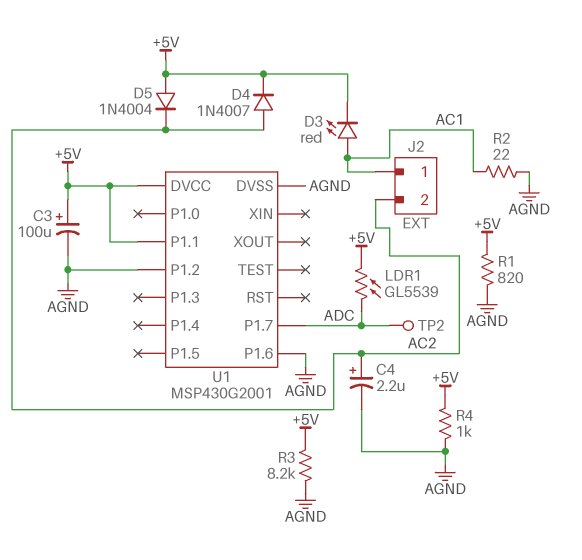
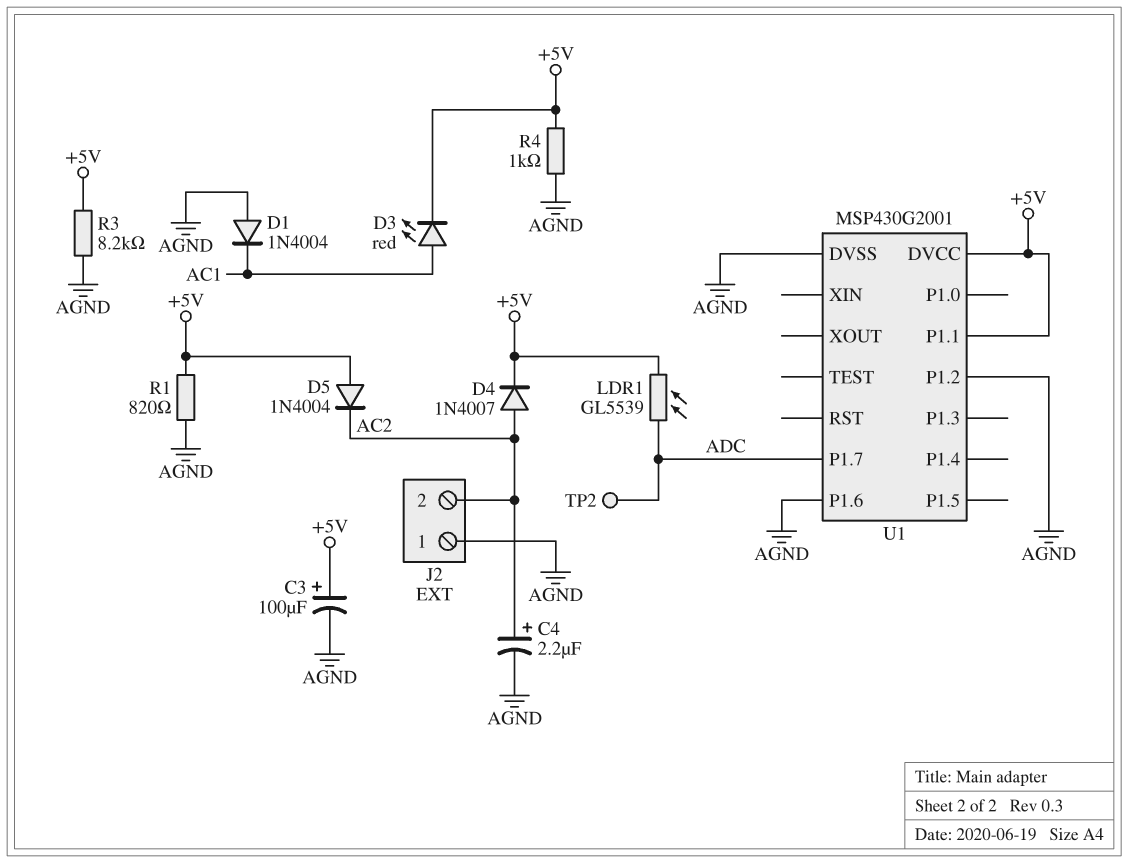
D1: none -> diode 1N4004 (A AGND, K AC1)
J2 pin 1: AC1 -> AGND
R2: 22 (AC1, AGND) -> none

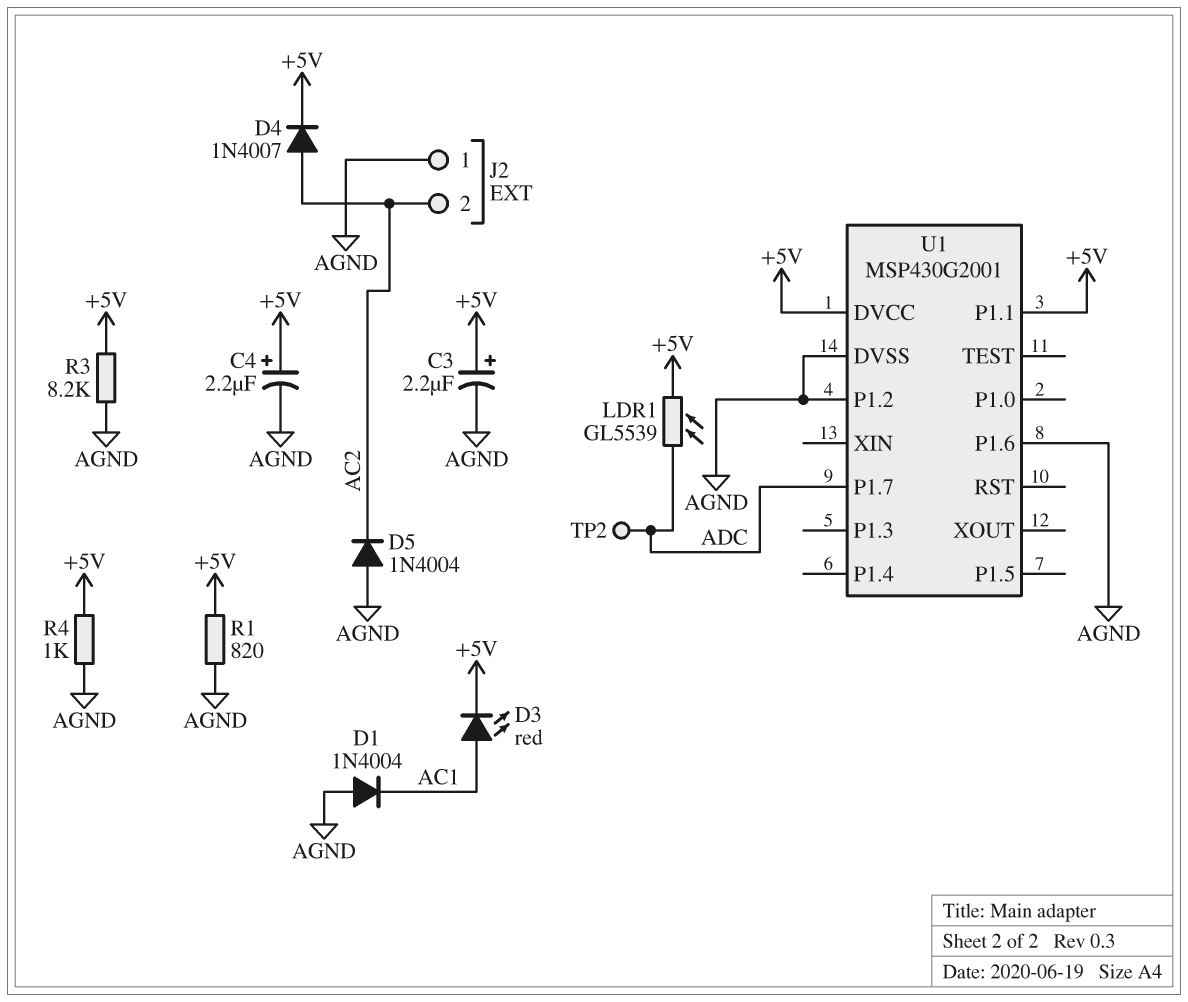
C3: 100uF (plus +5V, minus AGND) -> 2.2uF (plus +5V, minus AGND)
C4: 2.2uF (plus AC2, minus AGND) -> 2.2uF (plus +5V, minus AGND)
D5: diode 1N4004 (A +5V, K AC2) -> diode 1N4004 (A AGND, K AC2)

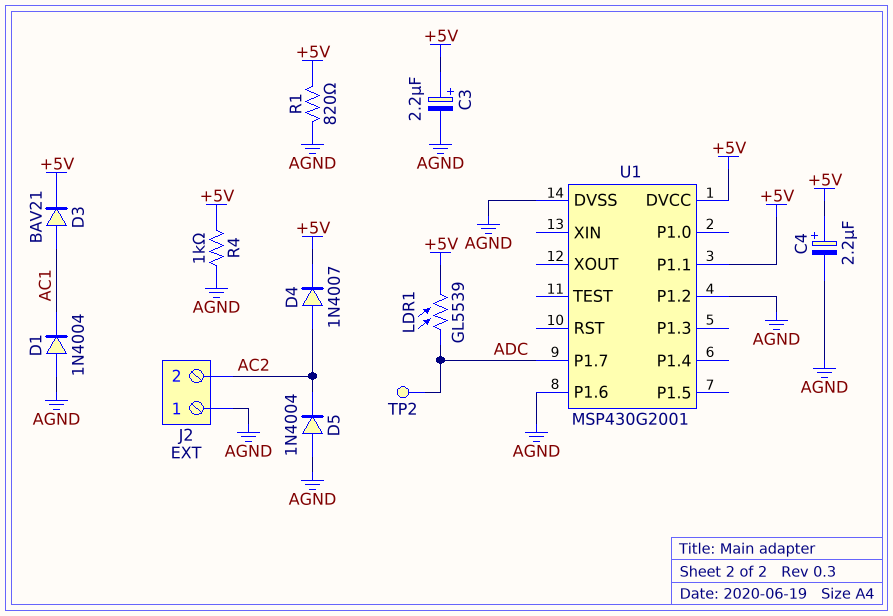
D3: LED red (A AC1, K +5V) -> diode BAV21 (A AC1, K +5V)
R3: 8.2k (+5V, AGND) -> none

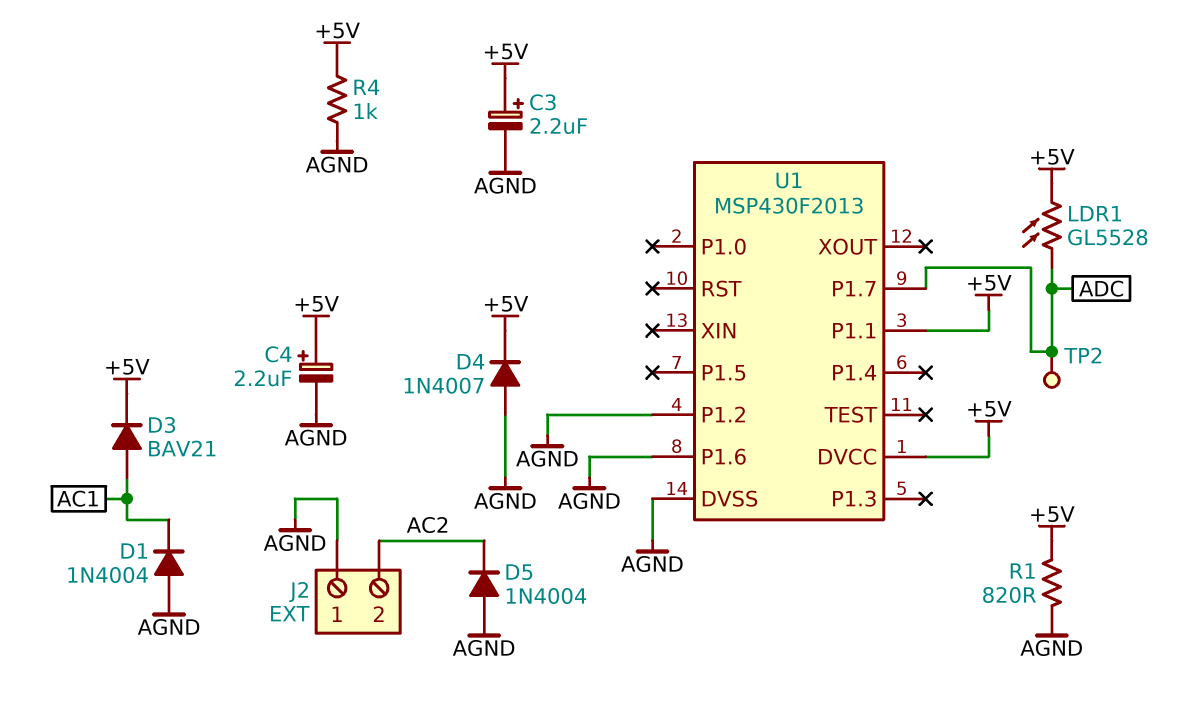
D4: diode 1N4007 (A AC2, K +5V) -> diode 1N4007 (A AGND, K +5V)
LDR1: GL5539 (+5V, ADC) -> GL5528 (+5V, ADC)
U1: MSP430G2001 -> MSP430F2013

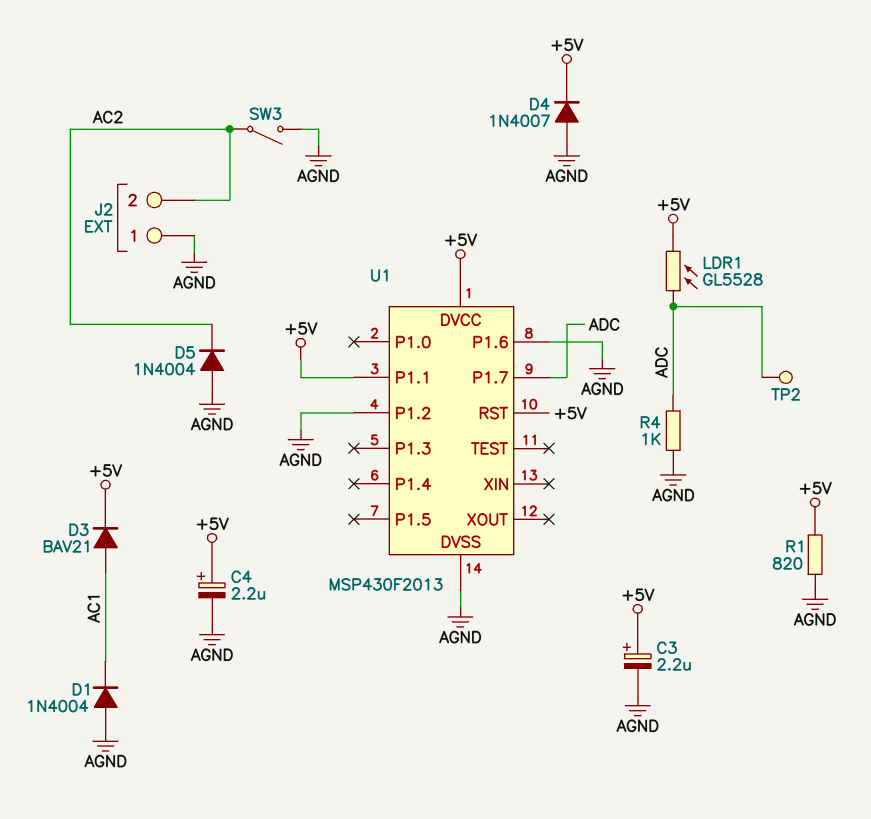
R4: 1k (+5V, AGND) -> 1k (ADC, AGND)
SW3: none -> switch (AC2, AGND)
U1 pin RST: none -> +5V

